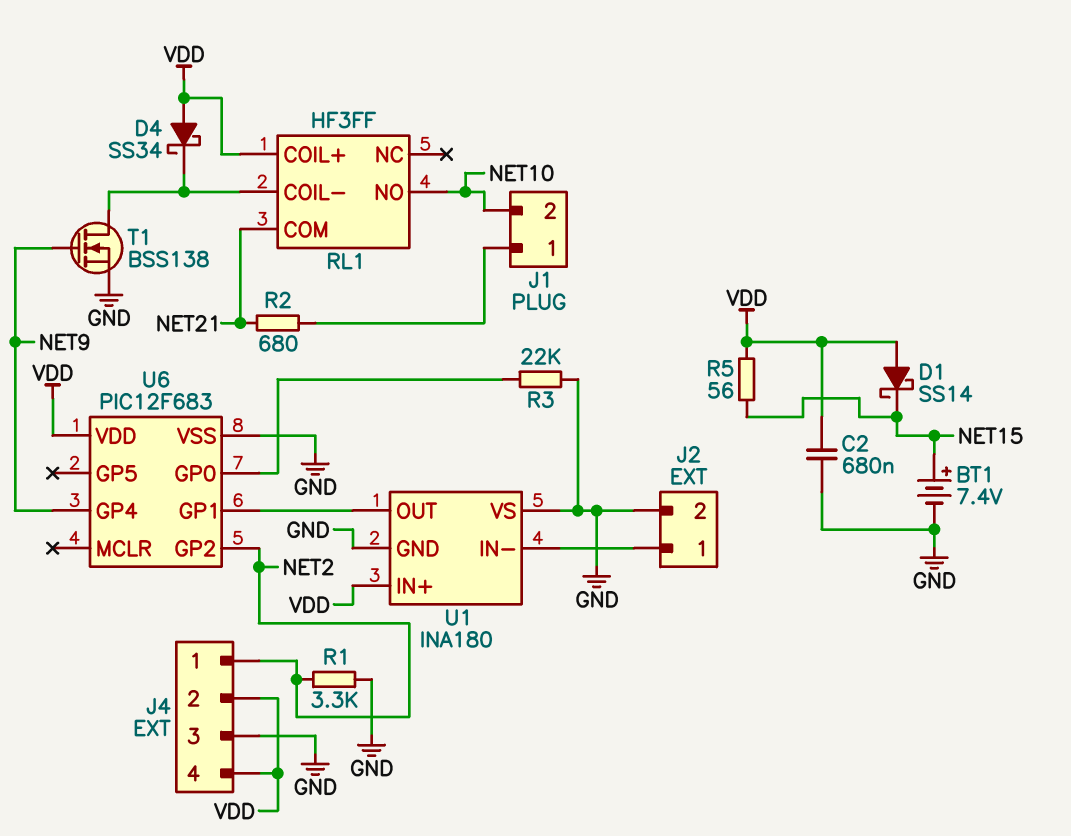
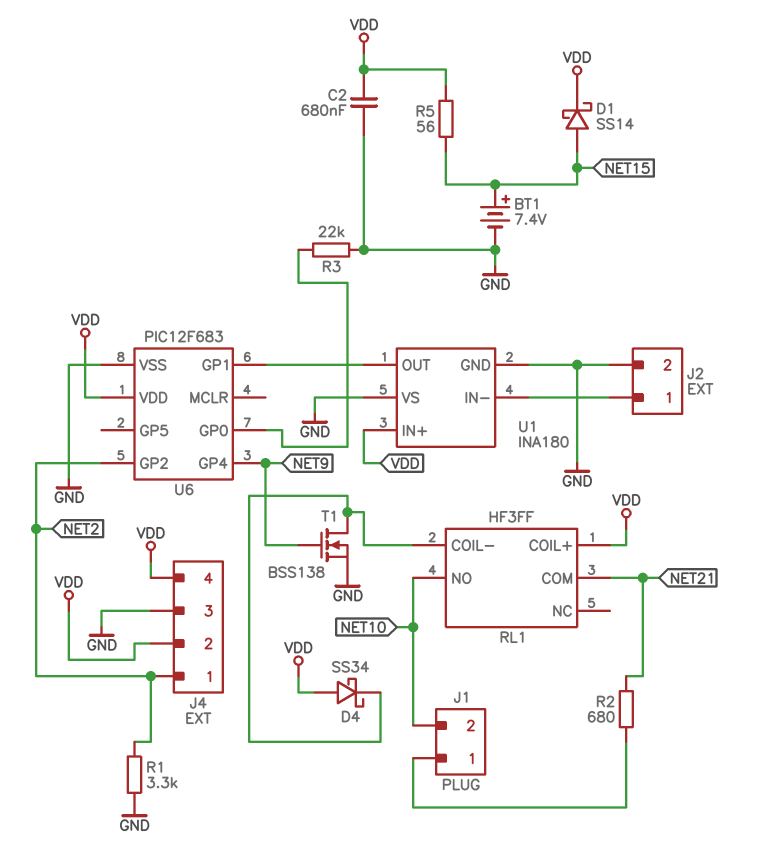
D1: schottky SS14 (A VDD, K NET15) -> schottky SS14 (A NET15, K VDD)

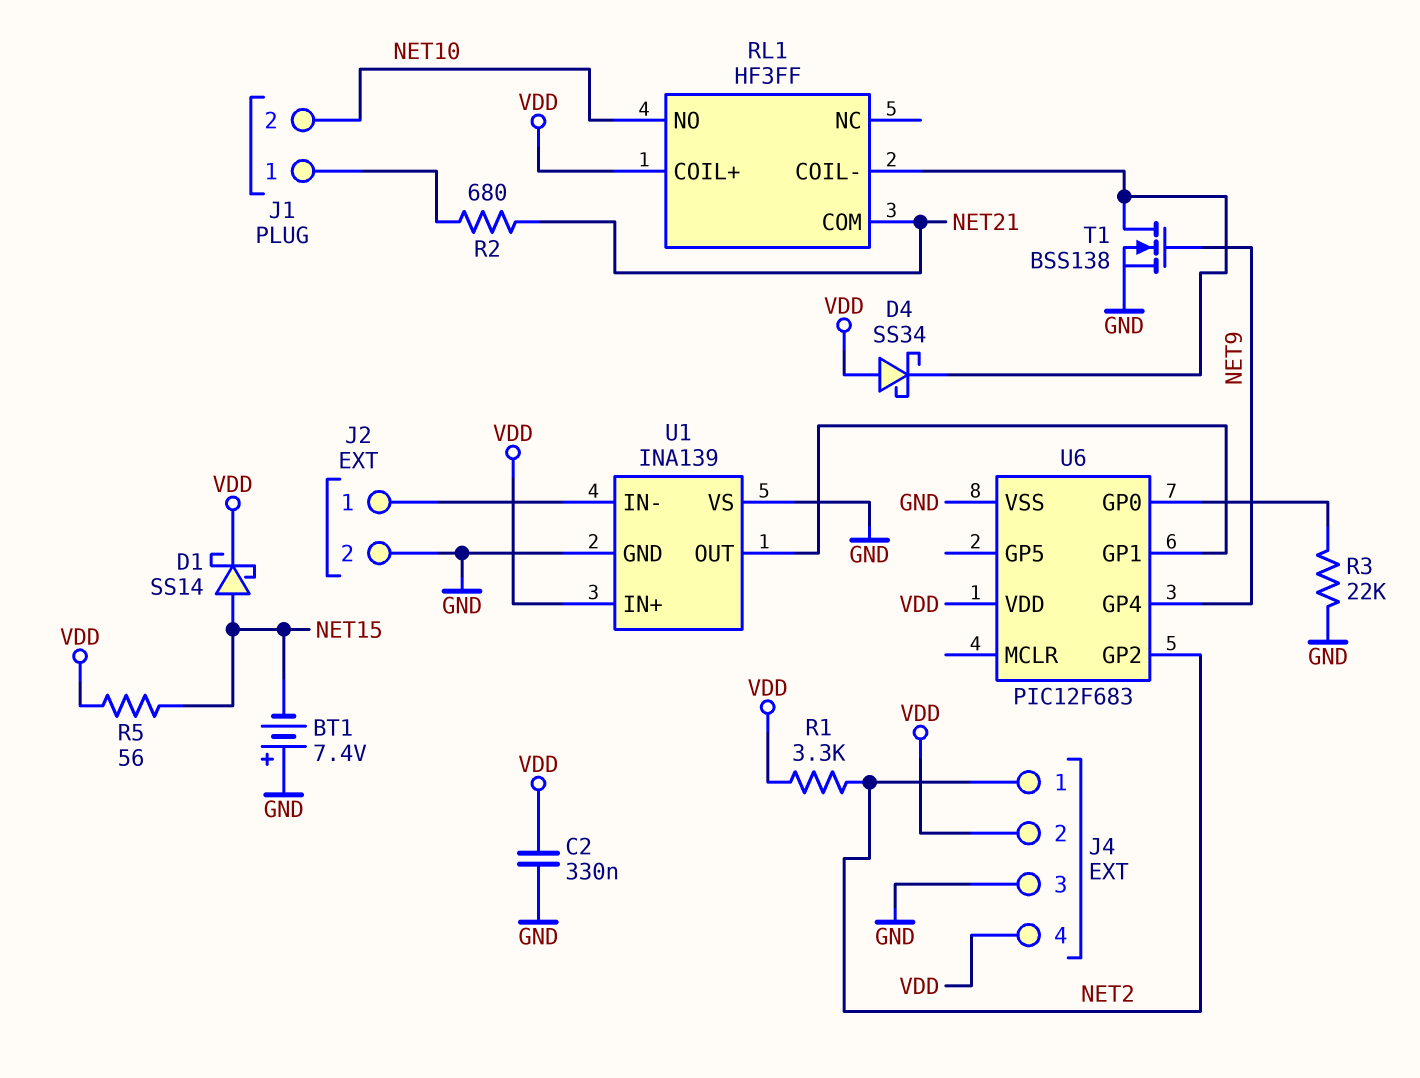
BT1: 7.4V (plus NET15, minus GND) -> 7.4V (plus GND, minus NET15)
C2: 680nF (GND, VDD) -> 330nF (GND, VDD)
R1: 3.3k (GND, NET2) -> 3.3k (NET2, VDD)
U1: INA180 -> INA139

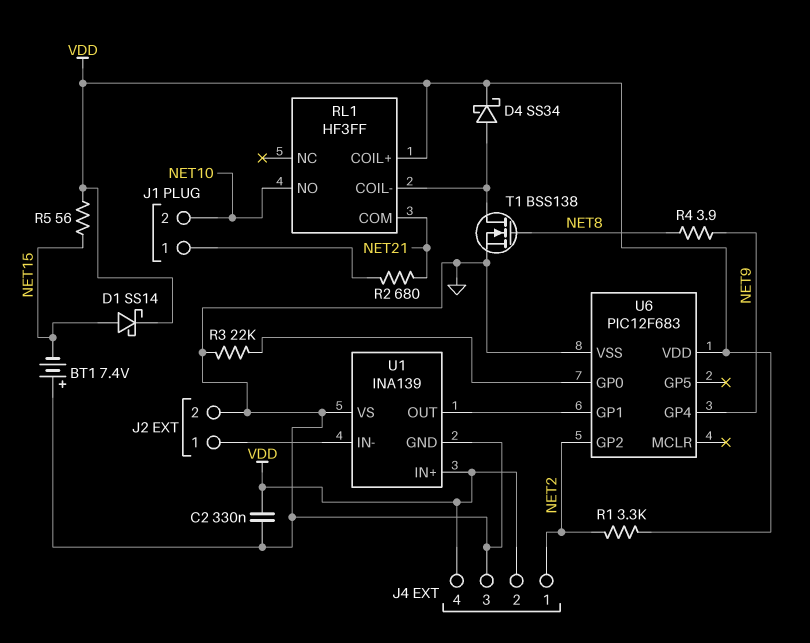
D4: schottky SS34 (A VDD, K RL1/COIL-) -> schottky SS34 (A RL1/COIL-, K VDD)
R4: none -> 3.9 (NET8, NET9)
T1: NMOS BSS138 (G NET9, D RL1/COIL-, S GND) -> NMOS BSS138 (G NET8, D RL1/COIL-, S GND)

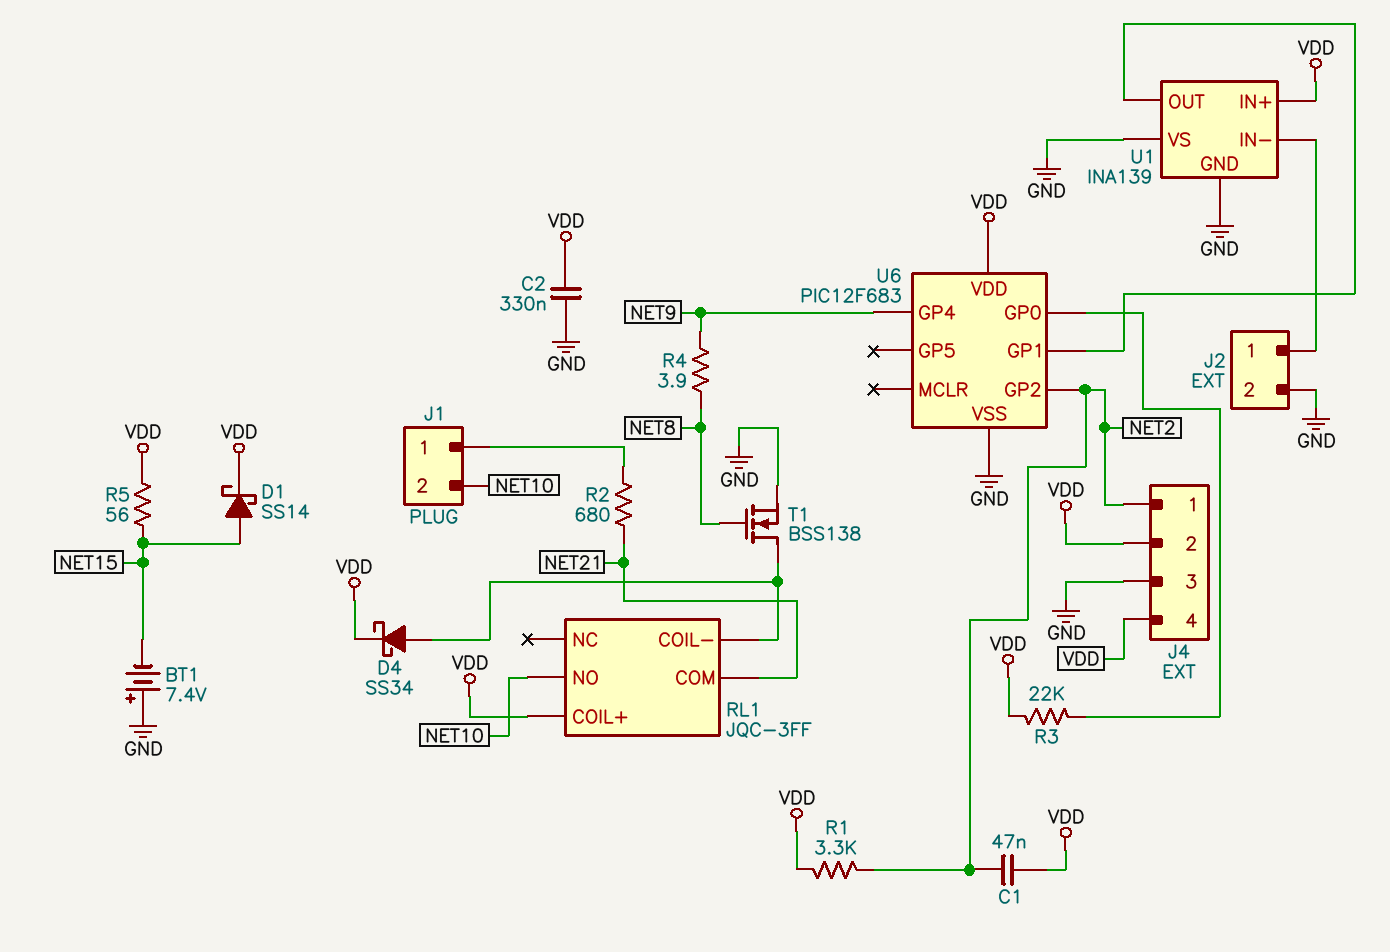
C1: none -> 47nF (NET2, VDD)
R3: 22k (GND, U6/GP0) -> 22k (U6/GP0, VDD)
RL1: HF3FF -> JQC-3FF

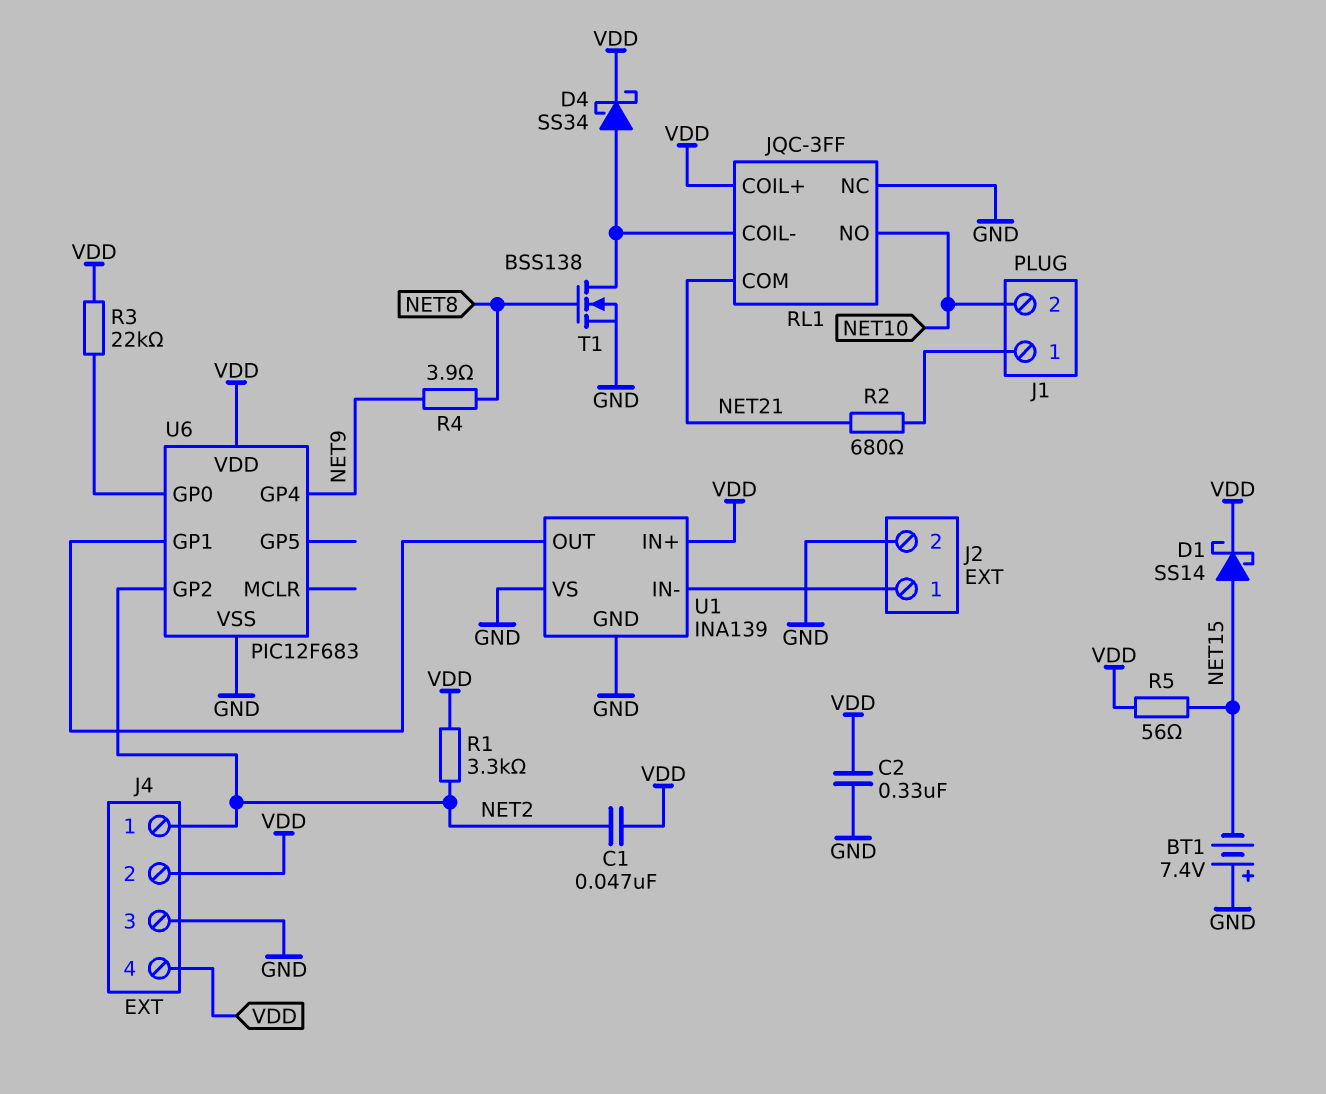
RL1 pin NC: none -> GND

